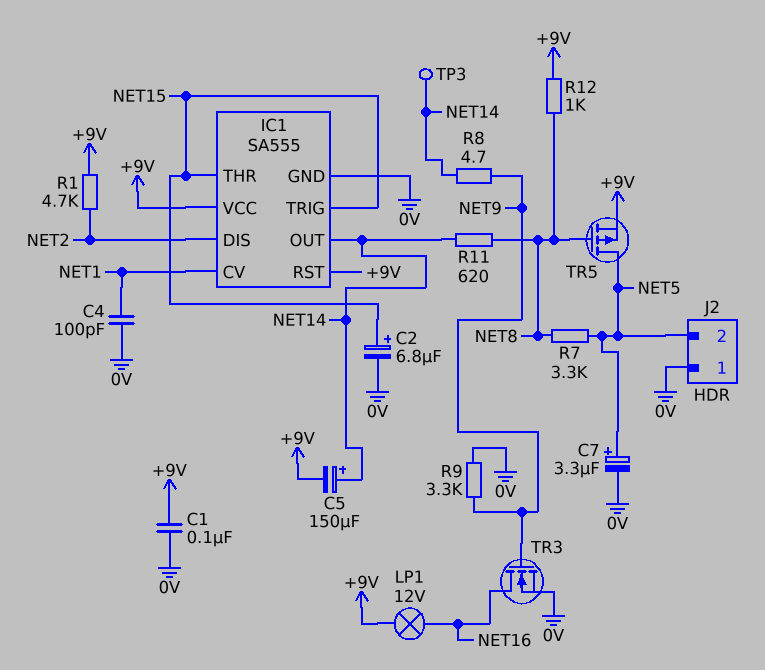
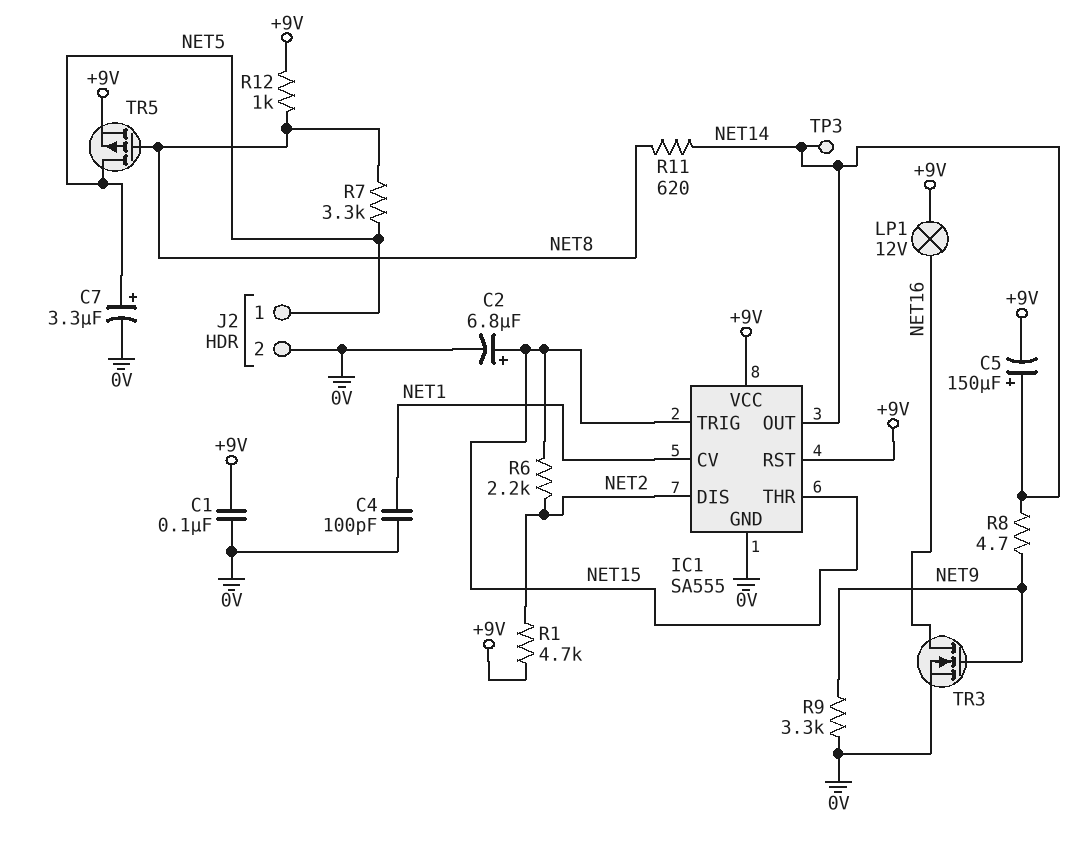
J2 pin 1: 0V -> NET5
J2 pin 2: NET5 -> 0V
R6: none -> 2.2k (NET2, NET15)

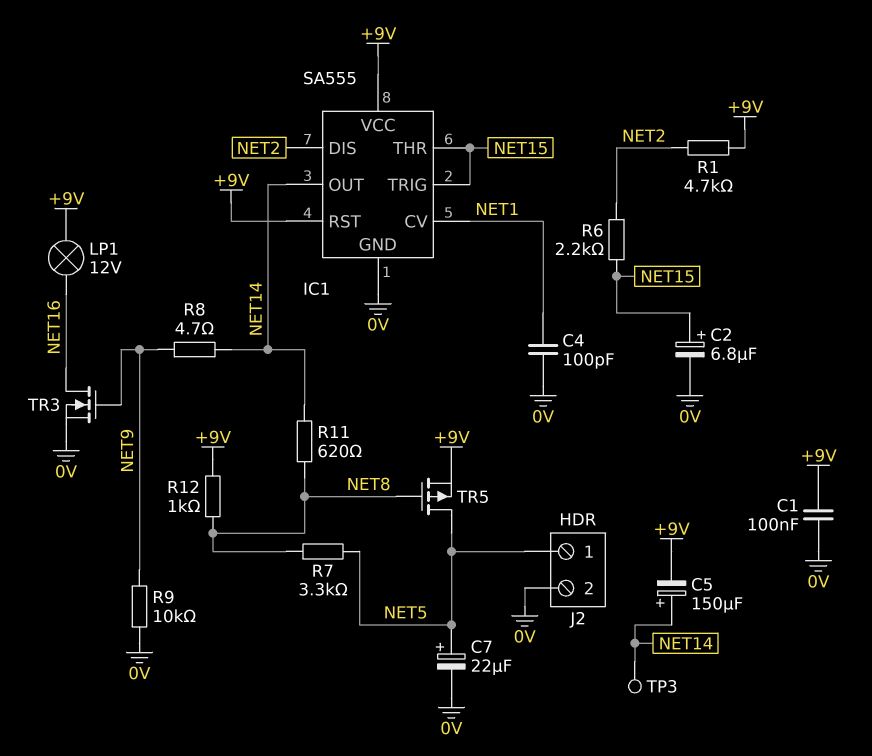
C7: 3.3uF (plus NET5, minus 0V) -> 22uF (plus NET5, minus 0V)
R9: 3.3k (0V, NET9) -> 10k (0V, NET9)

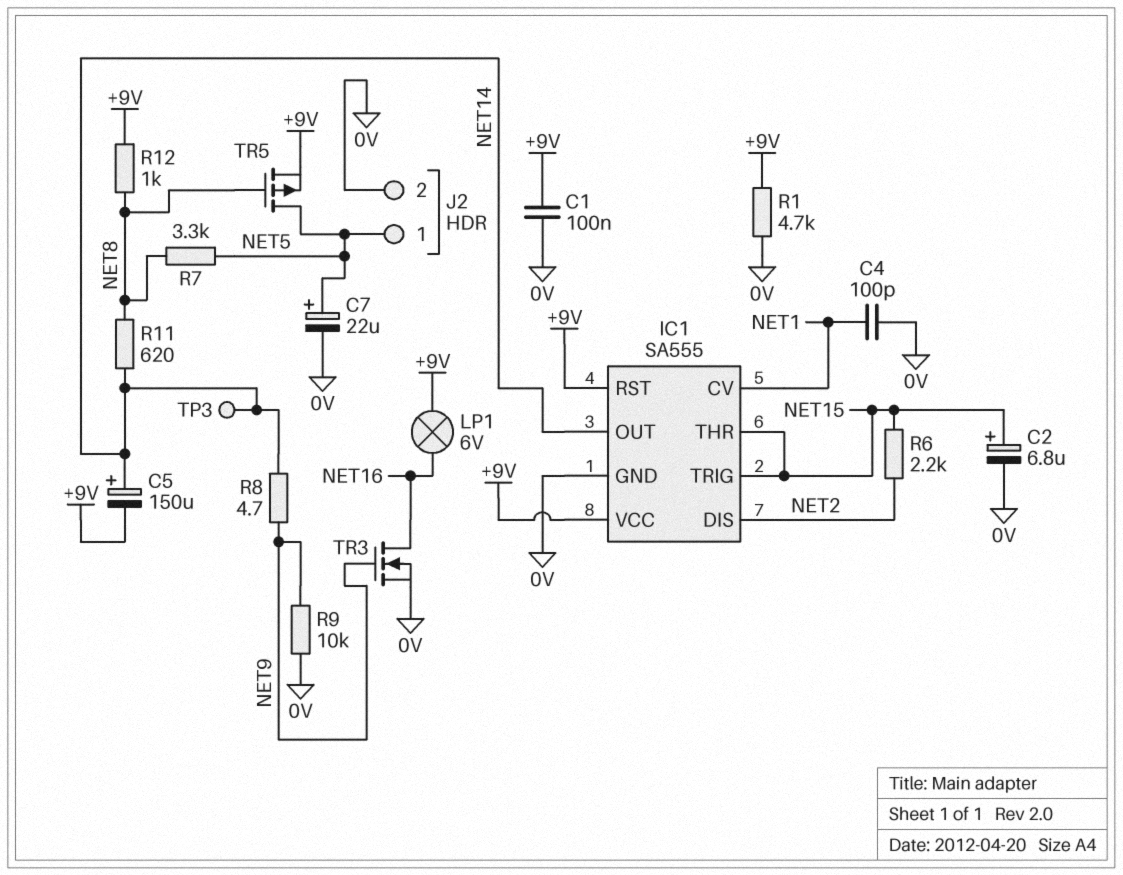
LP1: lamp 12V (+9V, NET16) -> lamp 6V (+9V, NET16)
R1: 4.7k (+9V, NET2) -> 4.7k (+9V, 0V)

